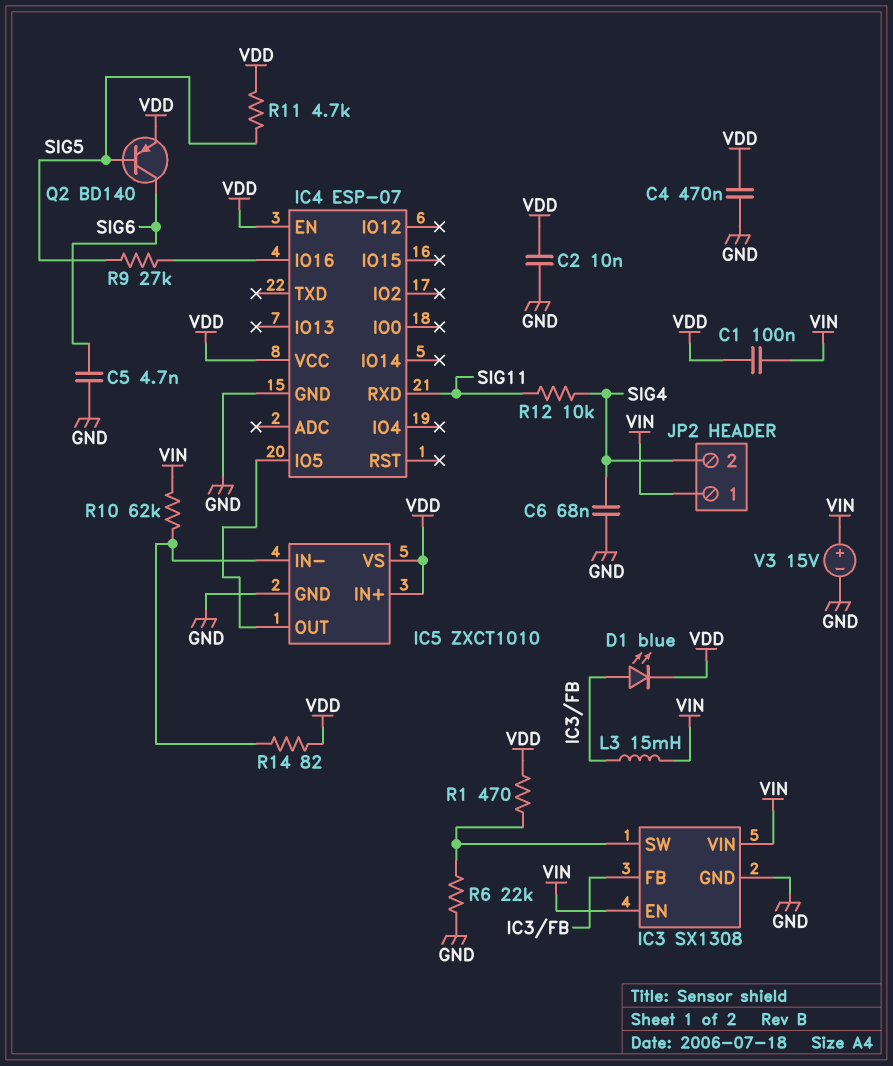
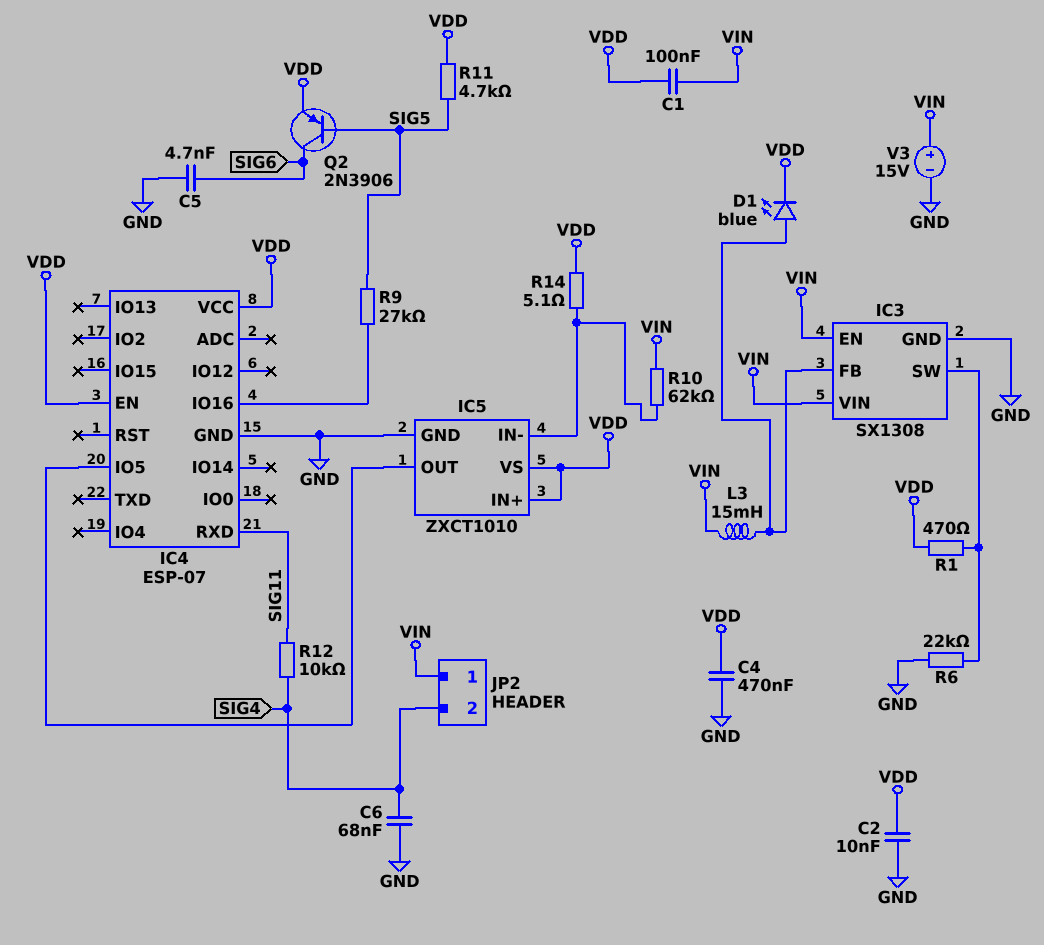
Q2: PNP BD140 (B SIG5, C SIG6, E VDD) -> PNP 2N3906 (B SIG5, C SIG6, E VDD)
R14: 82 (IC5/IN-, VDD) -> 5.1 (IC5/IN-, VDD)

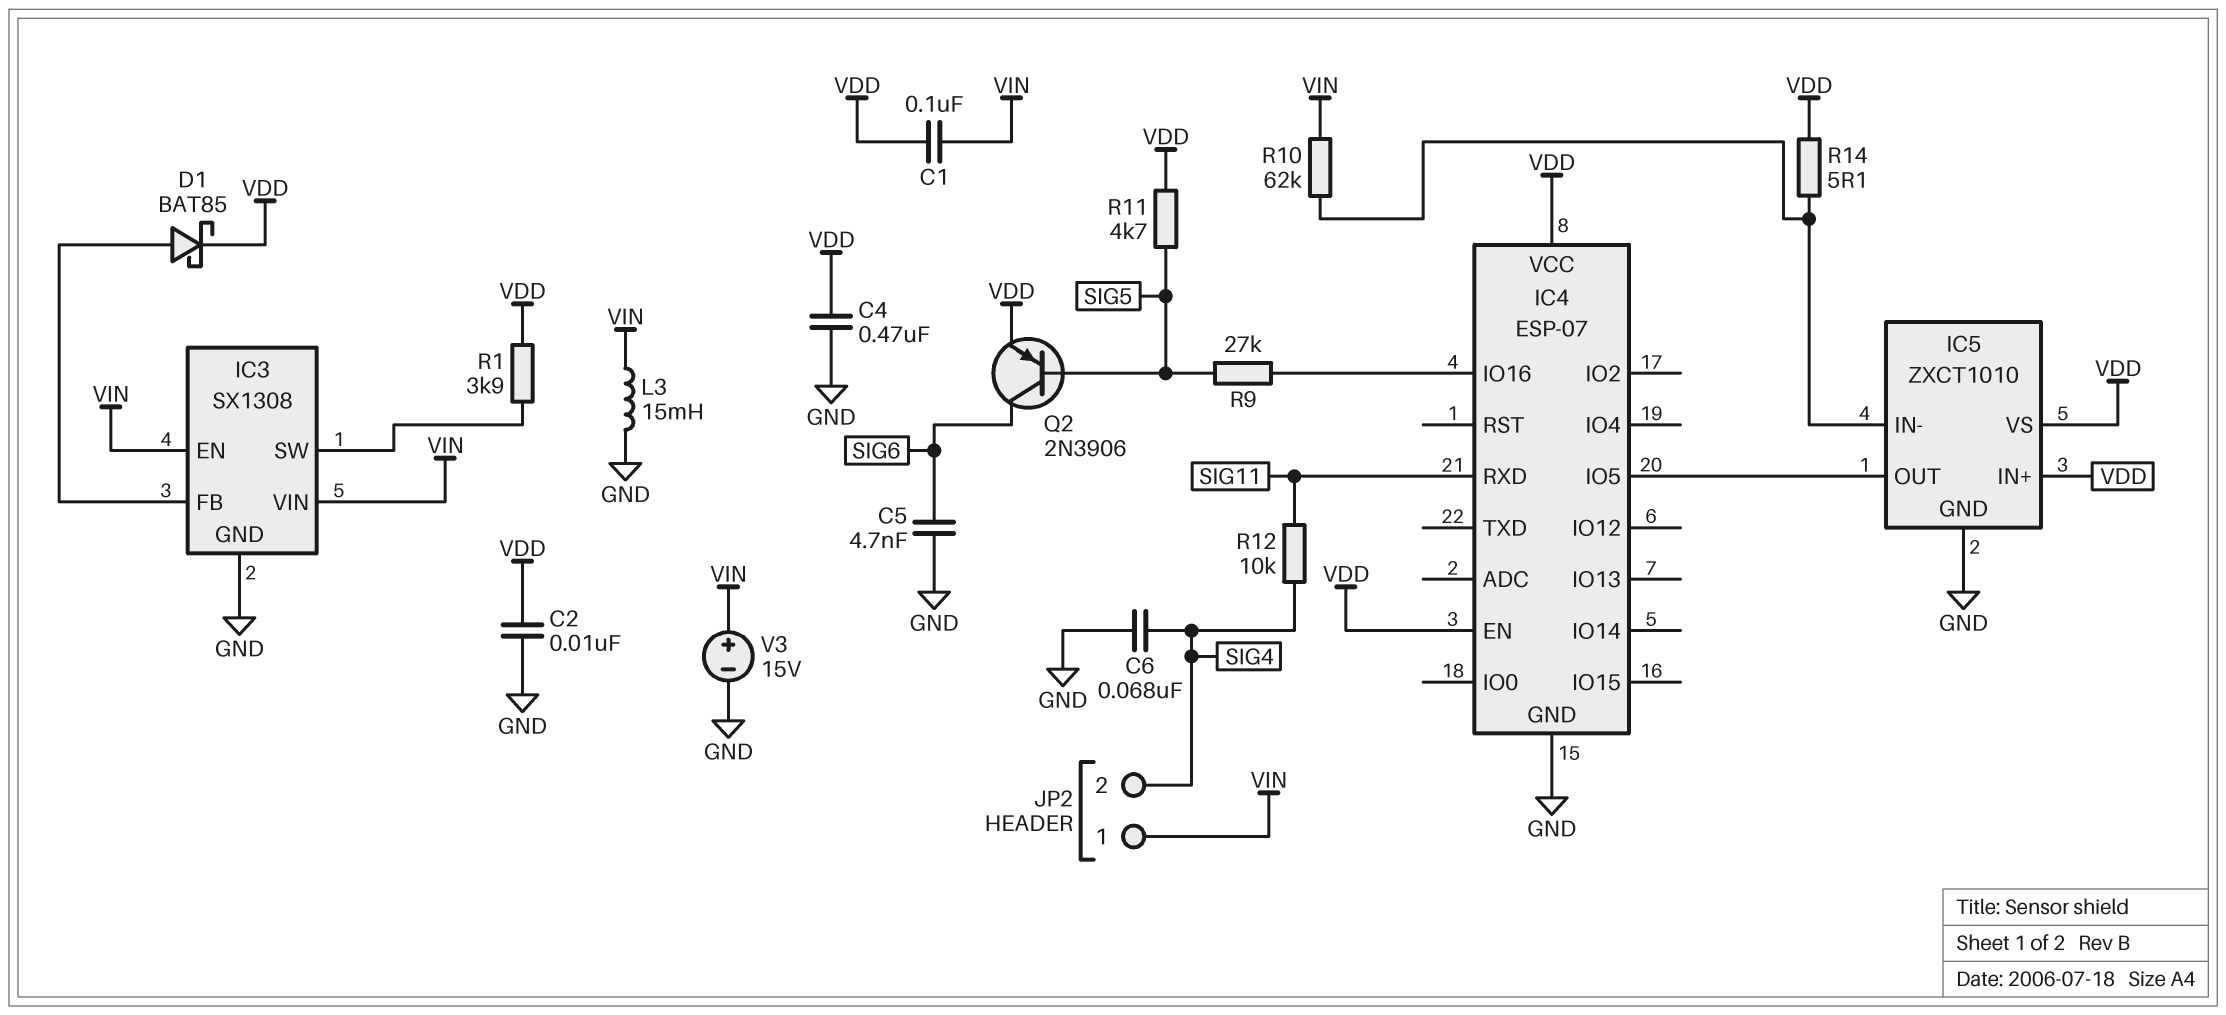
D1: LED blue (A IC3/FB, K VDD) -> schottky BAT85 (A IC3/FB, K VDD)
L3: 15mH (IC3/FB, VIN) -> 15mH (GND, VIN)
R1: 470 (IC3/SW, VDD) -> 3.9k (IC3/SW, VDD)
R6: 22k (GND, IC3/SW) -> none

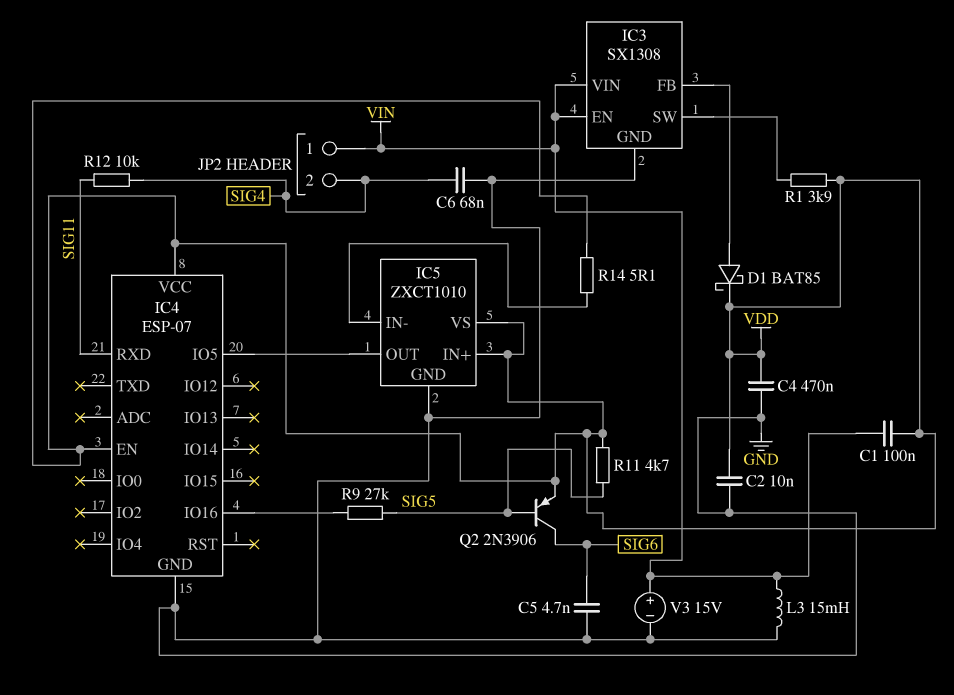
R10: 62k (IC5/IN-, VIN) -> none

